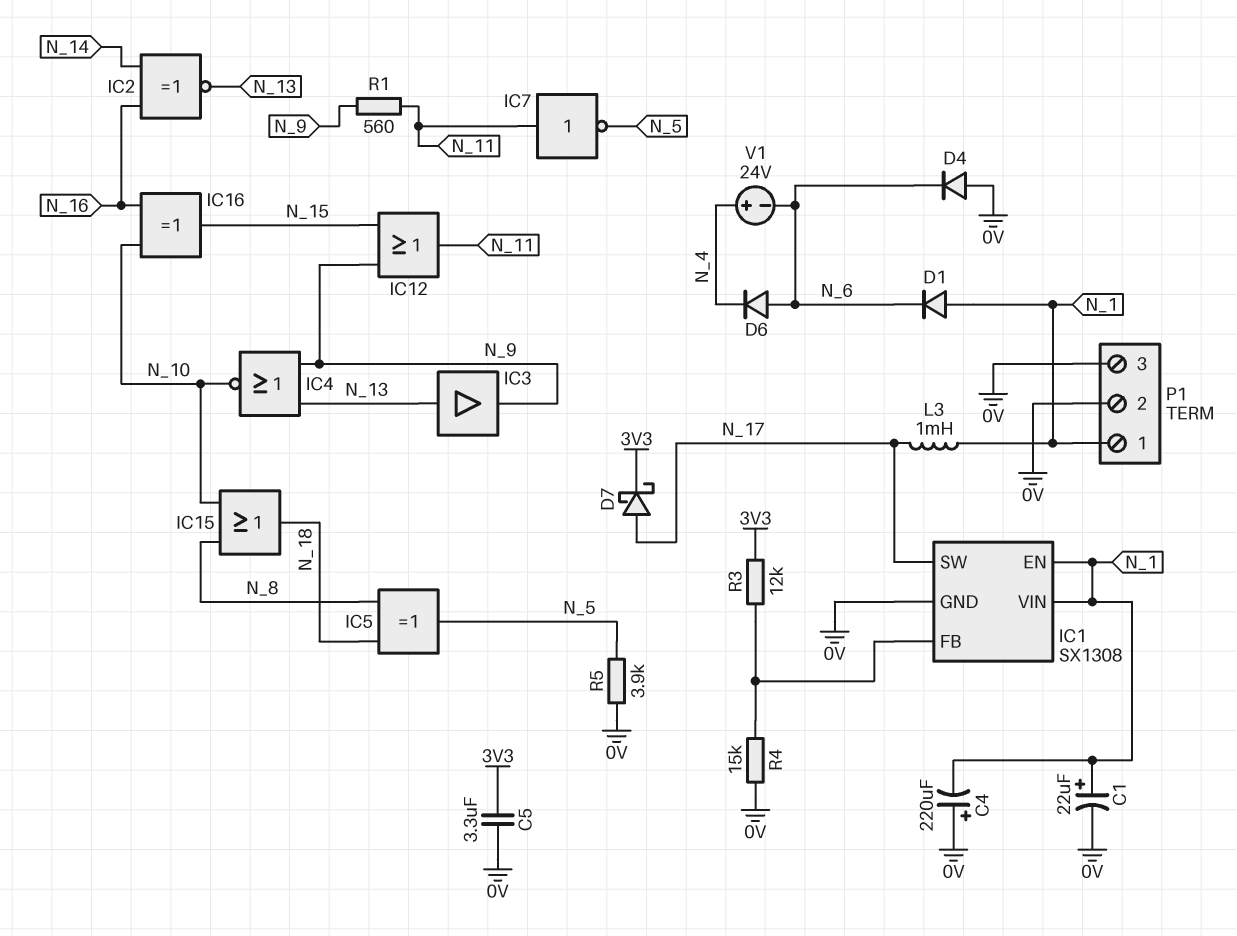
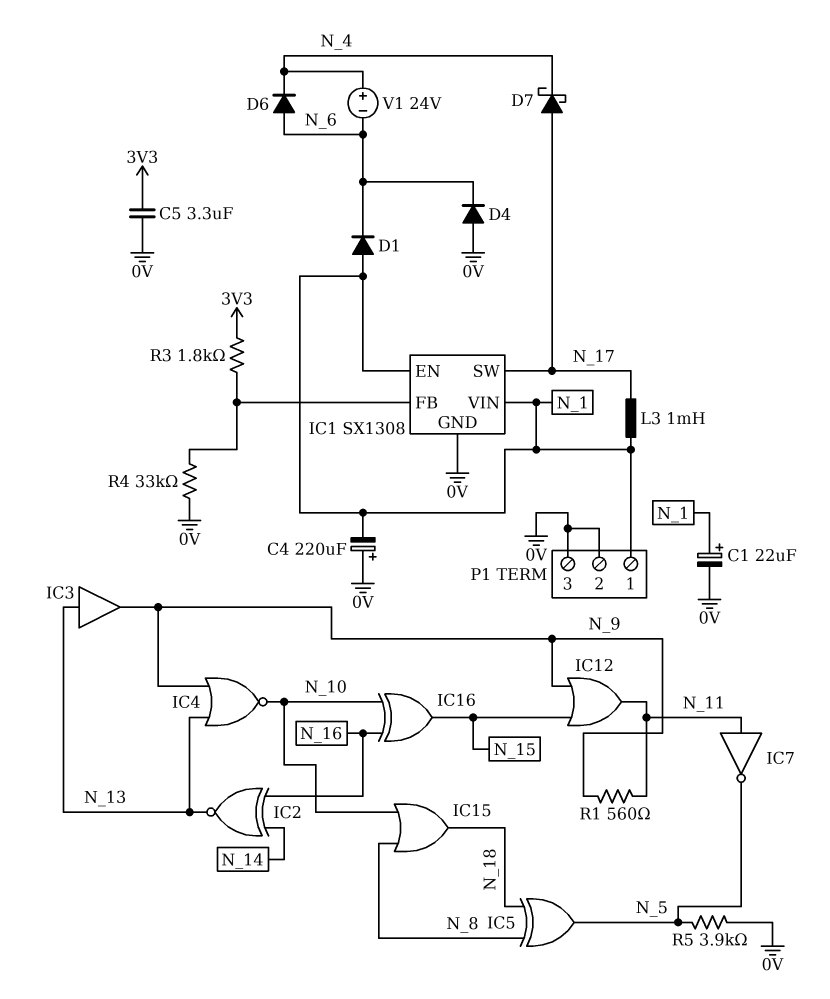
D7: schottky (A N_17, K 3V3) -> schottky (A N_17, K N_4)
R3: 12k (3V3, IC1/FB) -> 1.8k (3V3, IC1/FB)
R4: 15k (0V, IC1/FB) -> 33k (0V, IC1/FB)

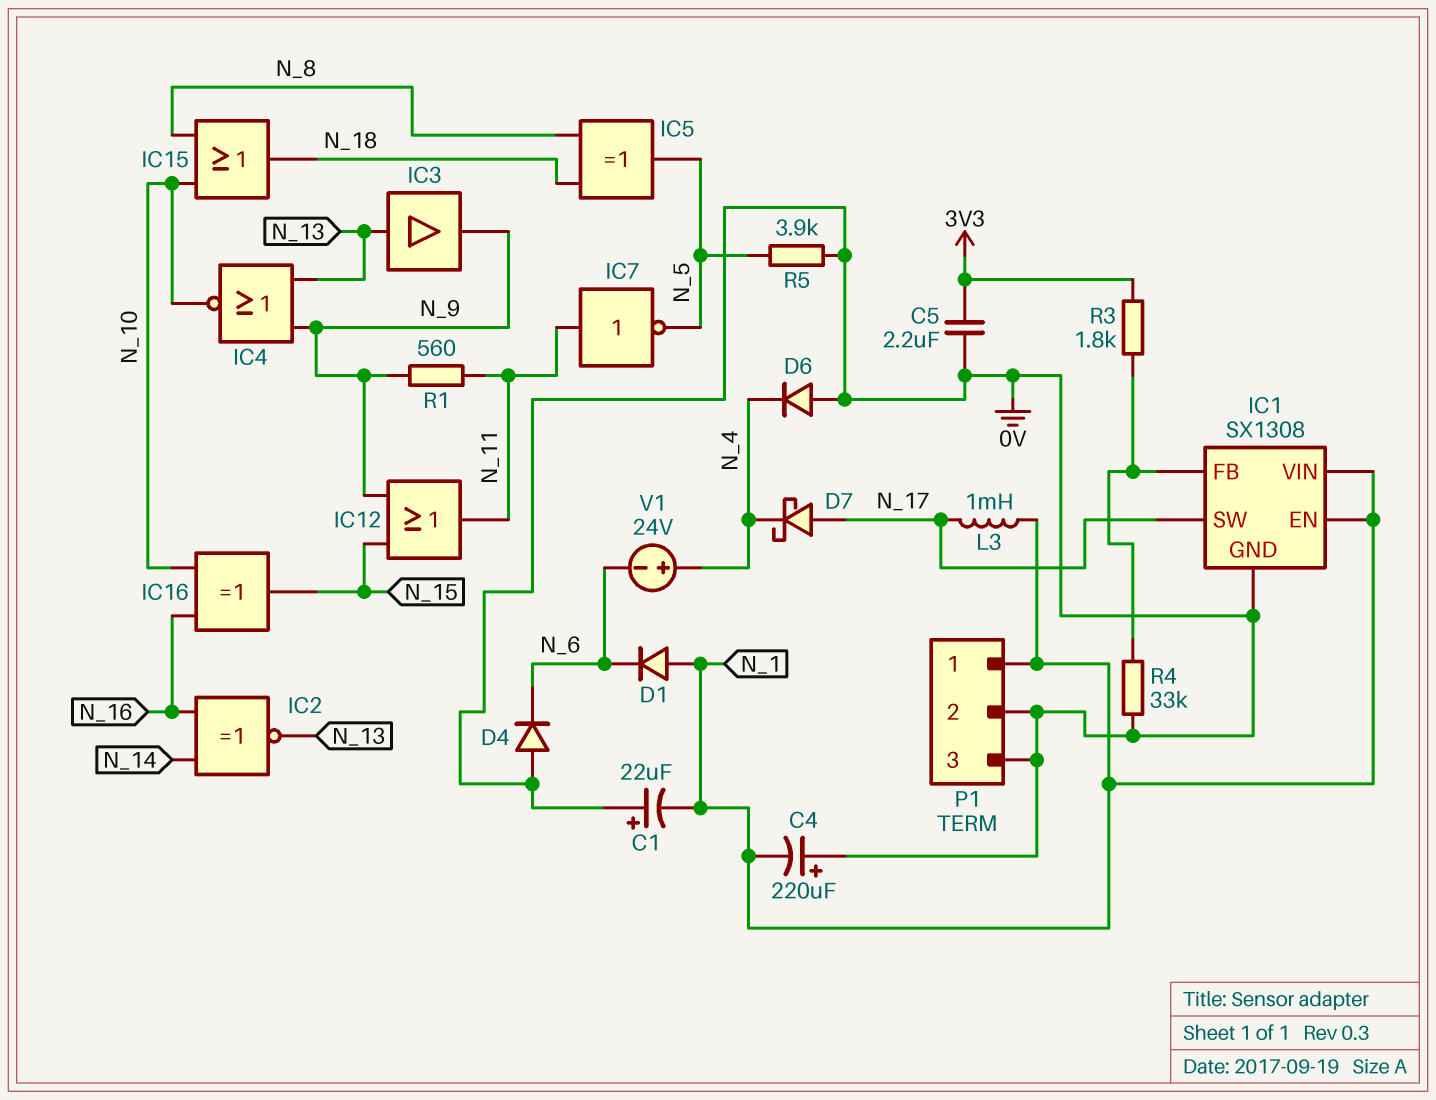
C1: 22uF (plus N_1, minus 0V) -> 22uF (plus 0V, minus N_1)
C5: 3.3uF (0V, 3V3) -> 2.2uF (0V, 3V3)
D6: diode (A N_6, K N_4) -> diode (A 0V, K N_4)

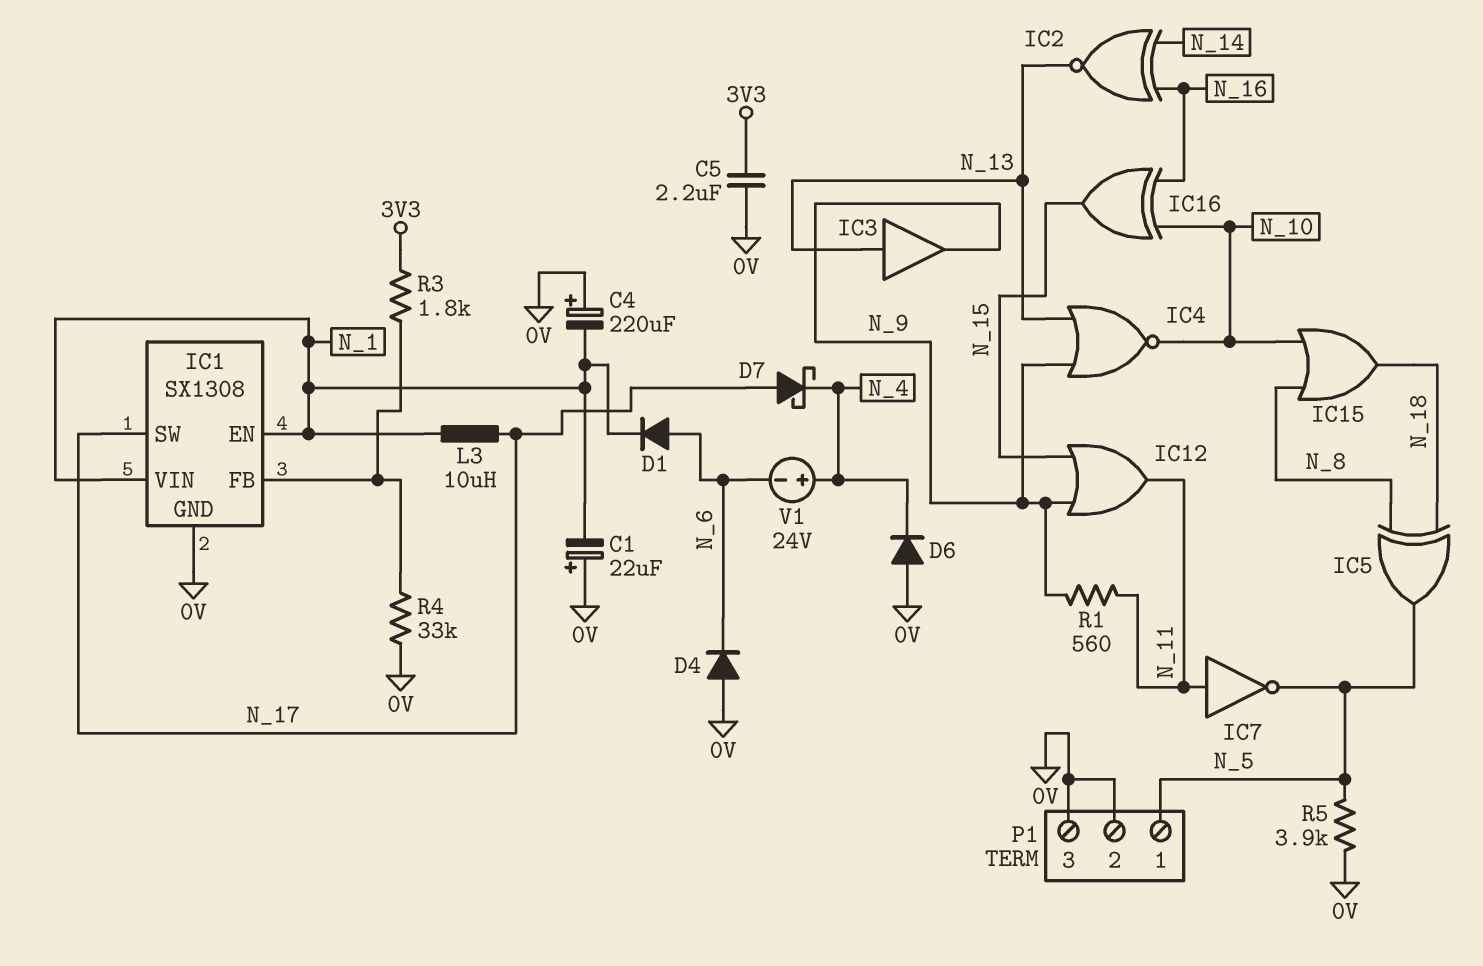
D1: diode (A N_1, K N_6) -> diode (A N_6, K N_1)
L3: 1mH (N_1, N_17) -> 10uH (N_1, N_17)
P1 pin 1: N_1 -> N_5

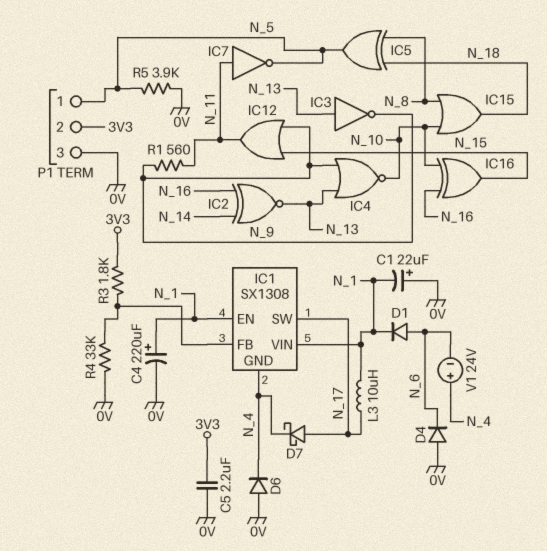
C4: 220uF (plus 0V, minus N_1) -> 220uF (plus N_1, minus 0V)
IC1 pin GND: 0V -> N_4
IC3: buffer (in N_13, out N_9) -> NOT (in N_13, out N_9)
P1 pin 2: 0V -> 3V3

